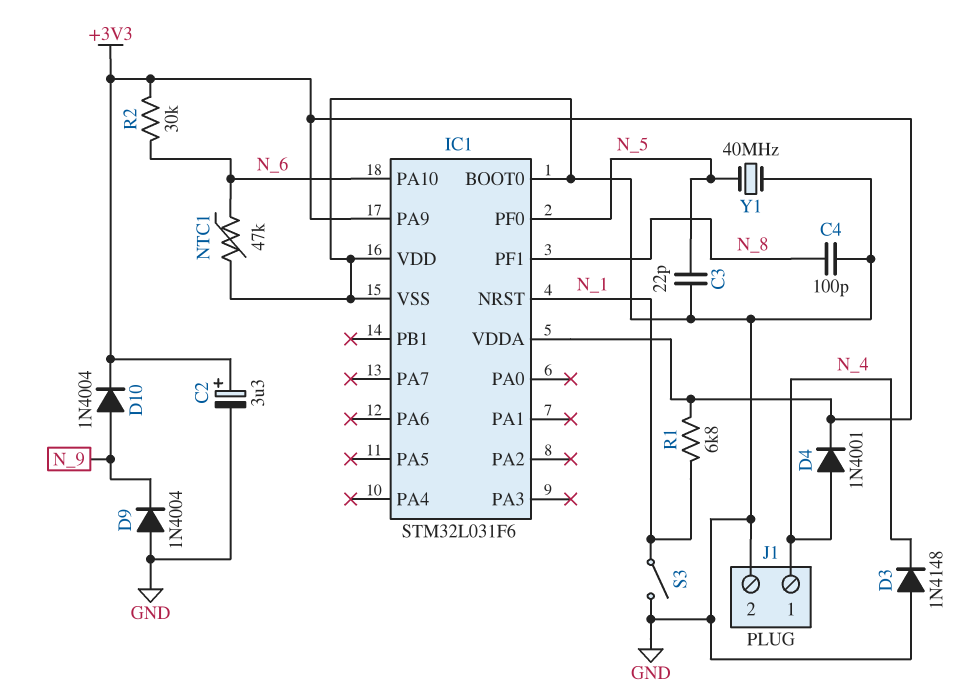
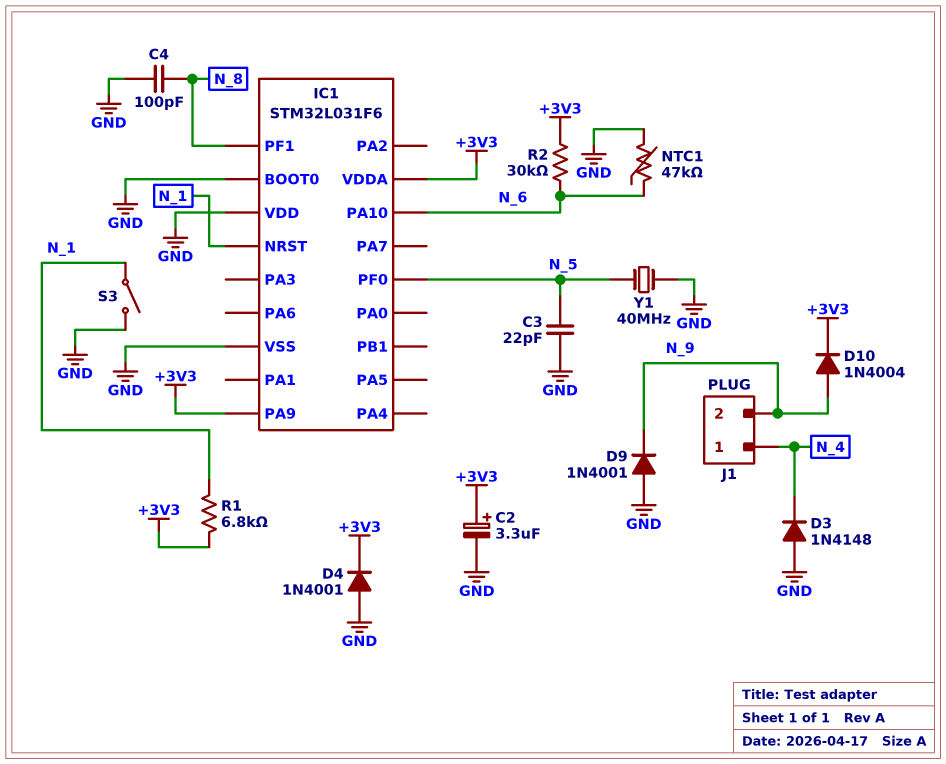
D4: diode 1N4001 (A N_4, K +3V3) -> diode 1N4001 (A GND, K +3V3)
D9: diode 1N4004 (A GND, K N_9) -> diode 1N4001 (A GND, K N_9)
J1 pin 2: GND -> N_9

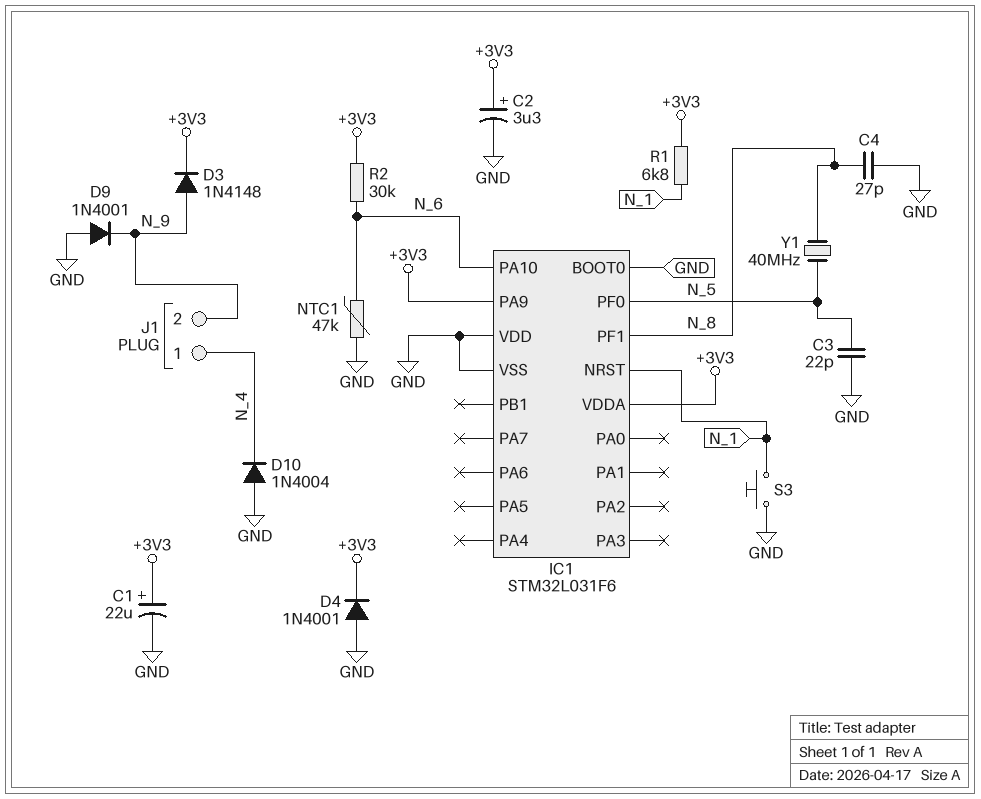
C1: none -> 22uF (plus +3V3, minus GND)
C4: 100pF (GND, N_8) -> 27pF (GND, N_8)
D3: diode 1N4148 (A GND, K N_4) -> diode 1N4148 (A N_9, K +3V3)
D10: diode 1N4004 (A N_9, K +3V3) -> diode 1N4004 (A GND, K N_4)
S3: switch (GND, N_1) -> button (GND, N_1)
Y1: 40MHz (GND, N_5) -> 40MHz (N_5, N_8)

